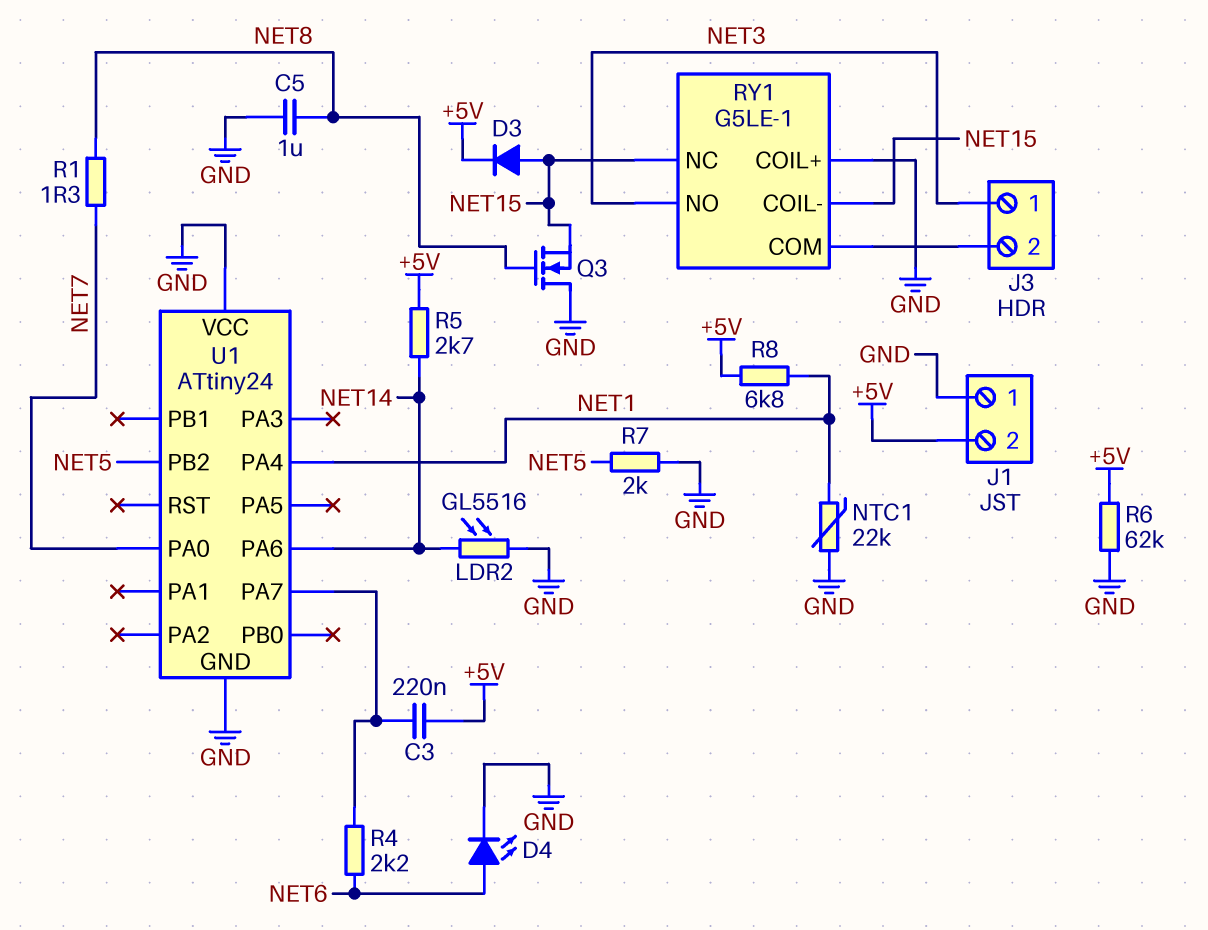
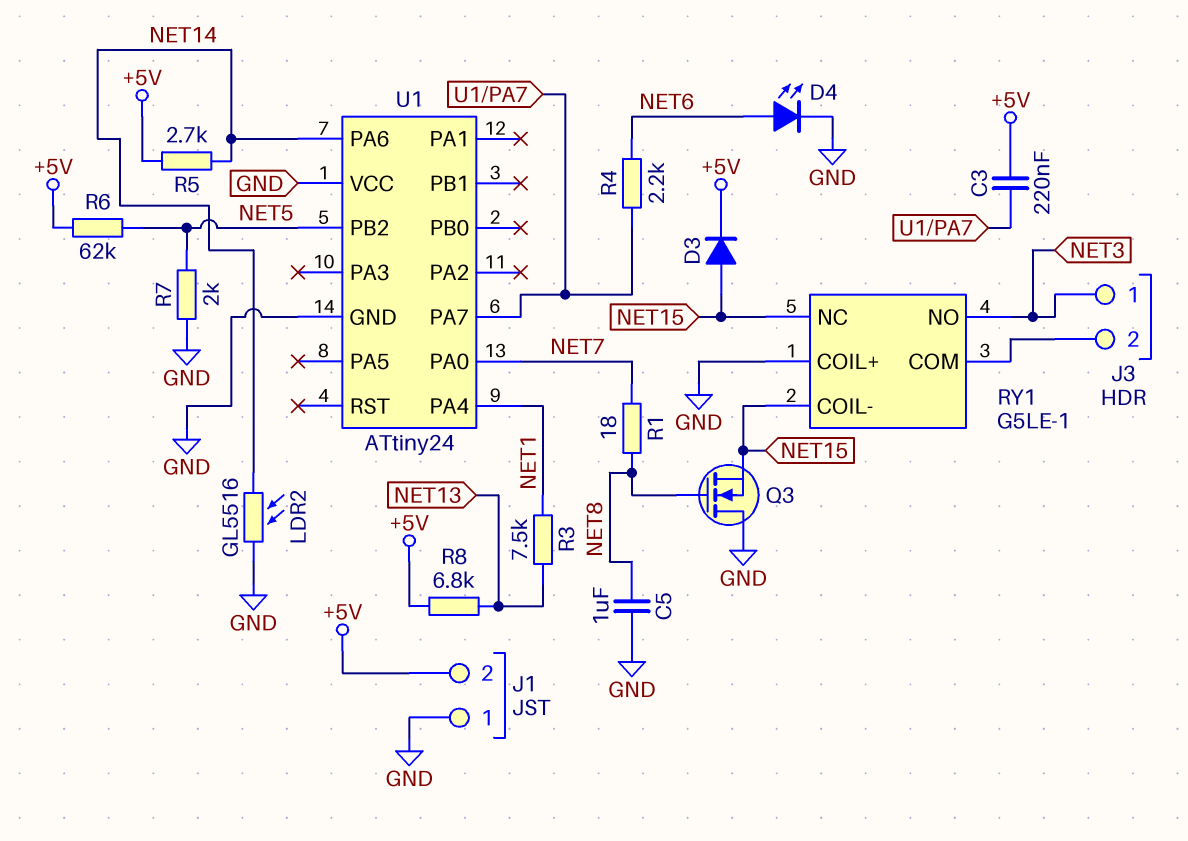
NTC1: 22k (GND, NET1) -> none
R1: 1.3 (NET7, NET8) -> 18 (NET7, NET8)
R3: none -> 7.5k (NET1, NET13)
R6: 62k (+5V, GND) -> 62k (+5V, NET5)
R8: 6.8k (+5V, NET1) -> 6.8k (+5V, NET13)

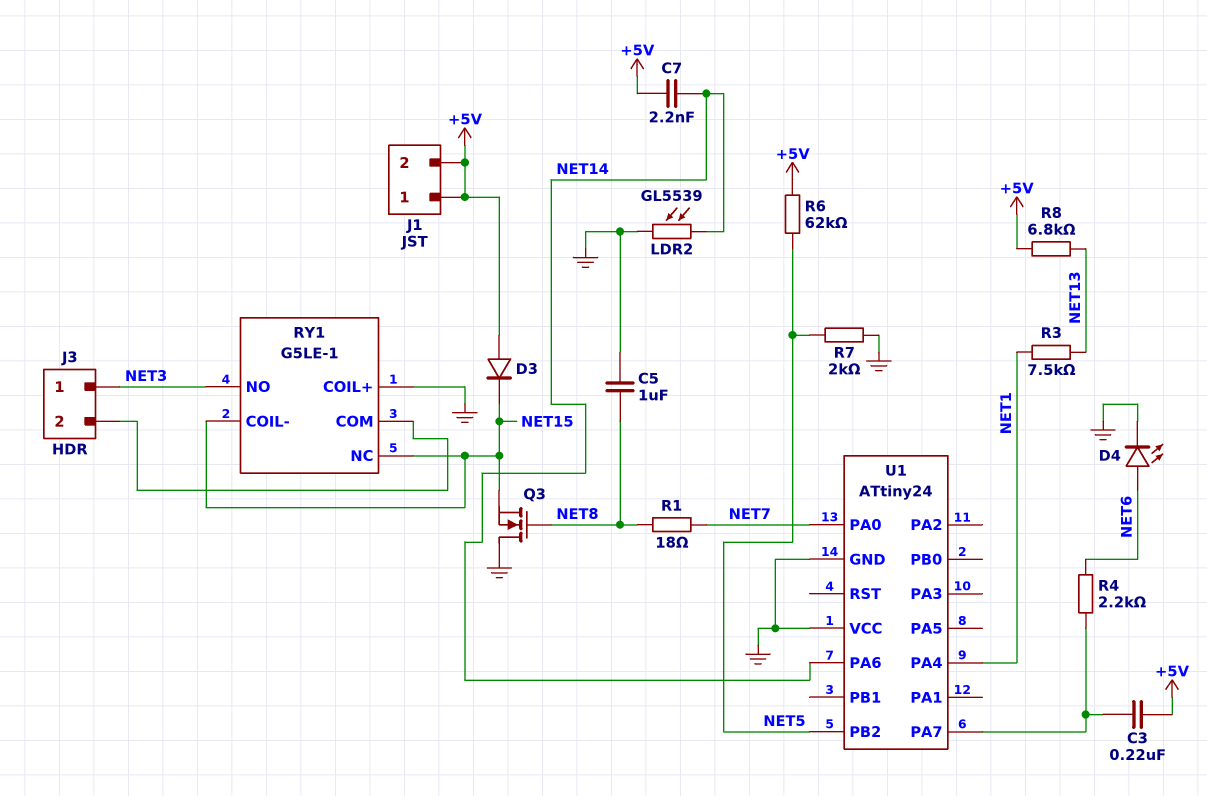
C7: none -> 2.2nF (+5V, NET14)
D3: diode (A NET15, K +5V) -> diode (A +5V, K NET15)
J1 pin 1: GND -> +5V
LDR2: GL5516 (GND, NET14) -> GL5539 (GND, NET14)
R5: 2.7k (+5V, NET14) -> none

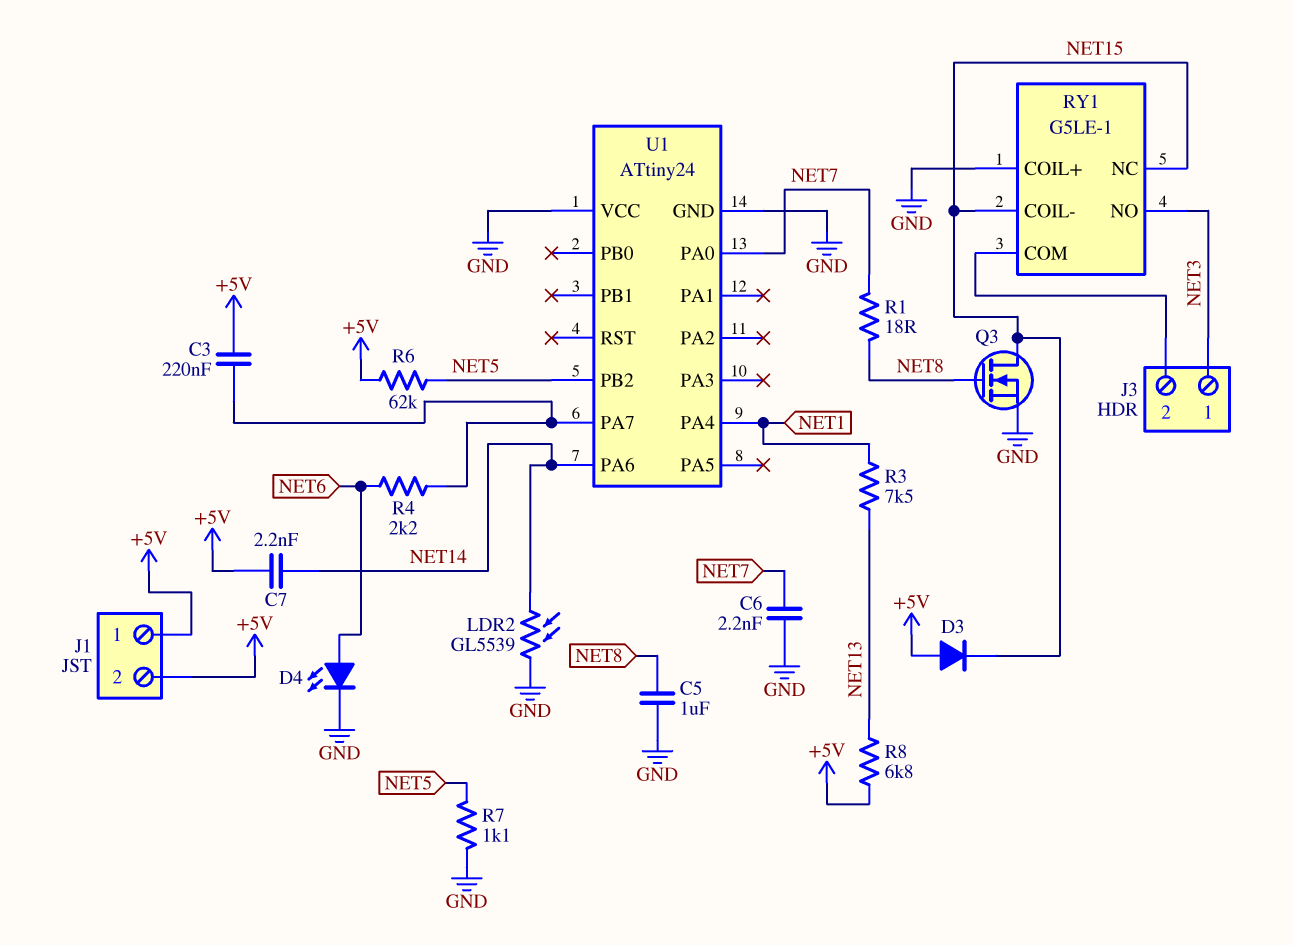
C6: none -> 2.2nF (GND, NET7)
Q3: NMOS (G NET8, D GND, S NET15) -> NMOS (G NET8, D NET15, S GND)
R7: 2k (GND, NET5) -> 1.1k (GND, NET5)

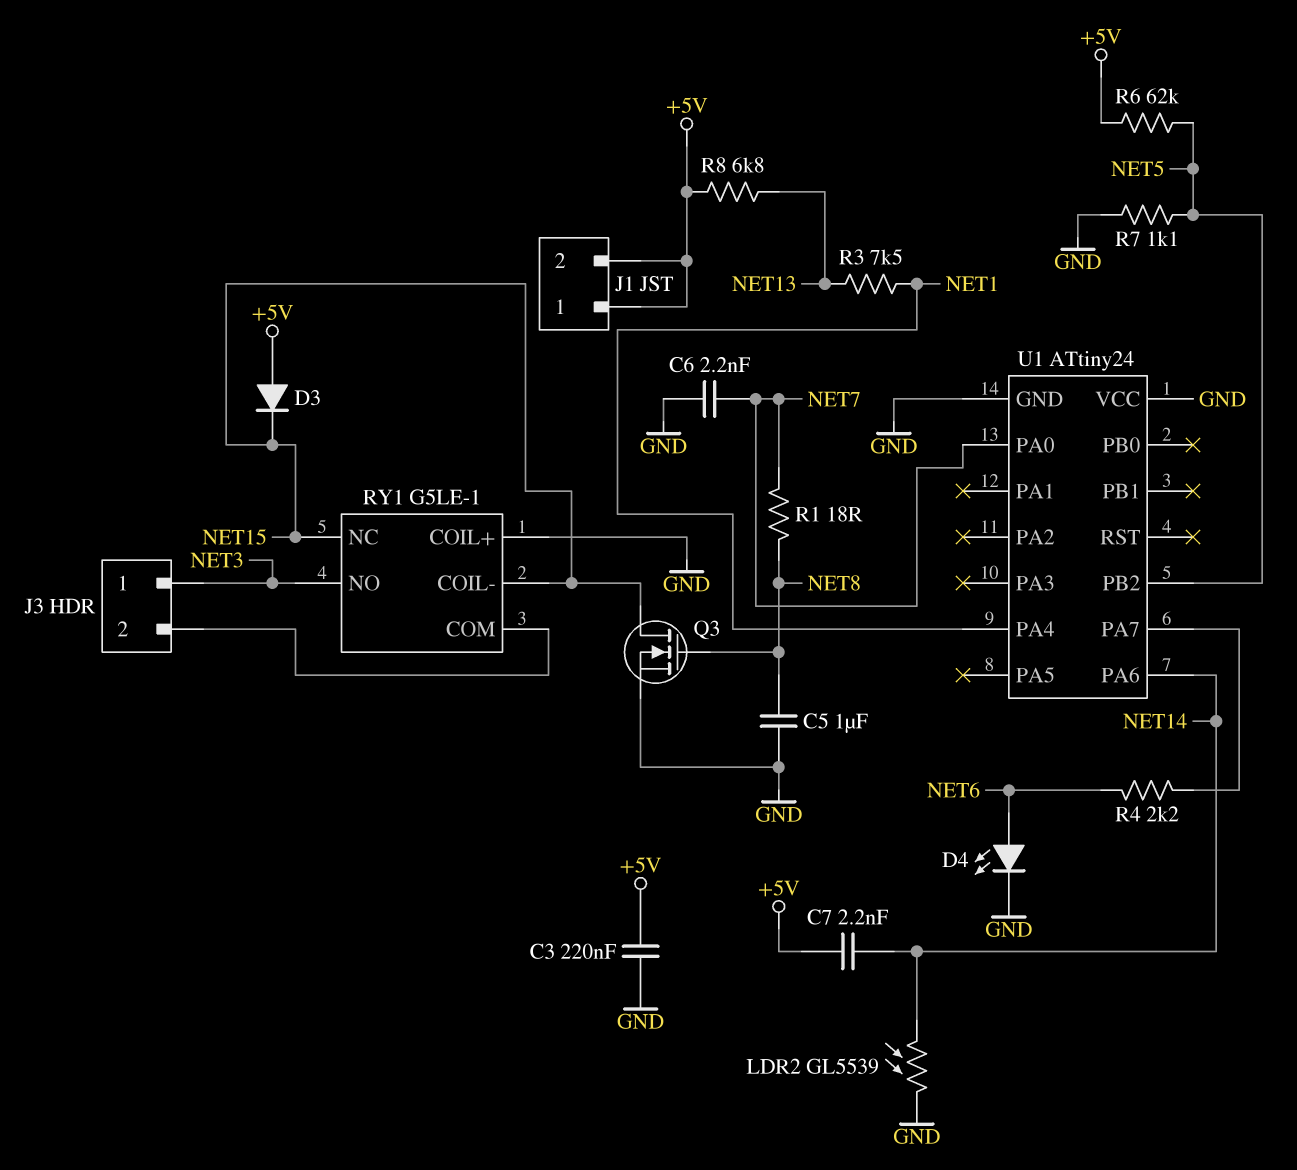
C3: 220nF (+5V, U1/PA7) -> 220nF (+5V, GND)

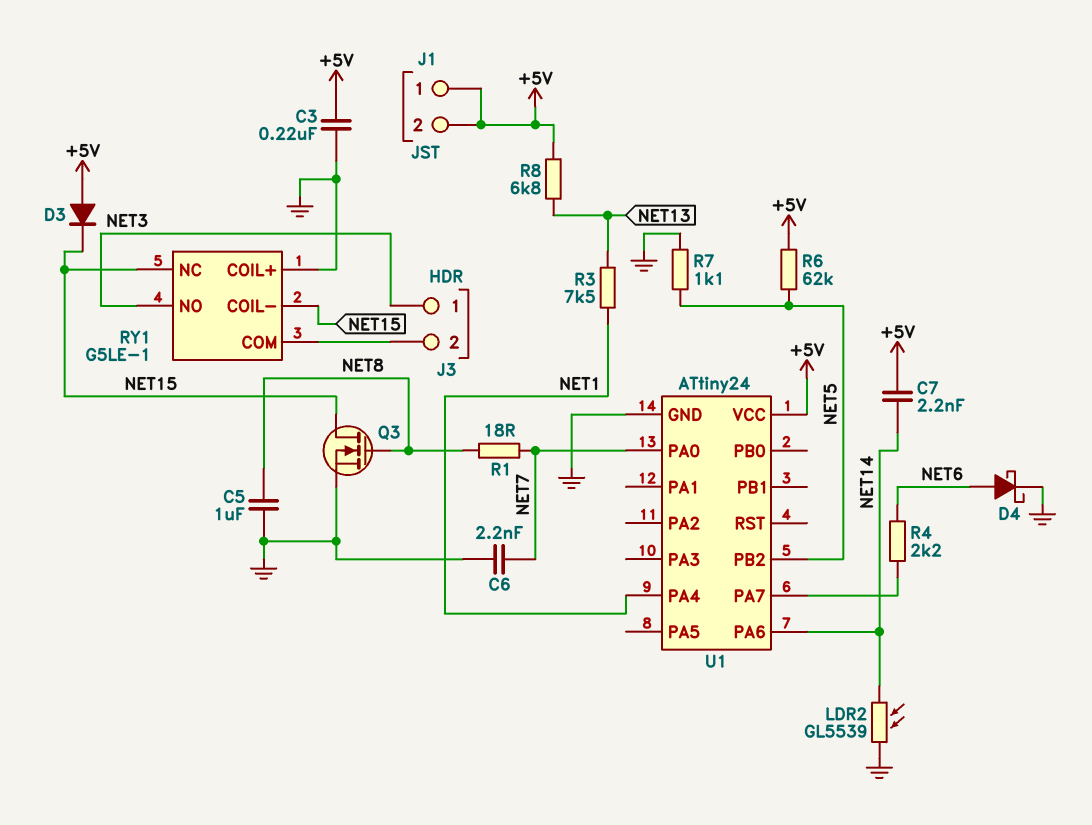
D4: LED (A NET6, K GND) -> schottky (A NET6, K GND)
U1 pin VCC: GND -> +5V

